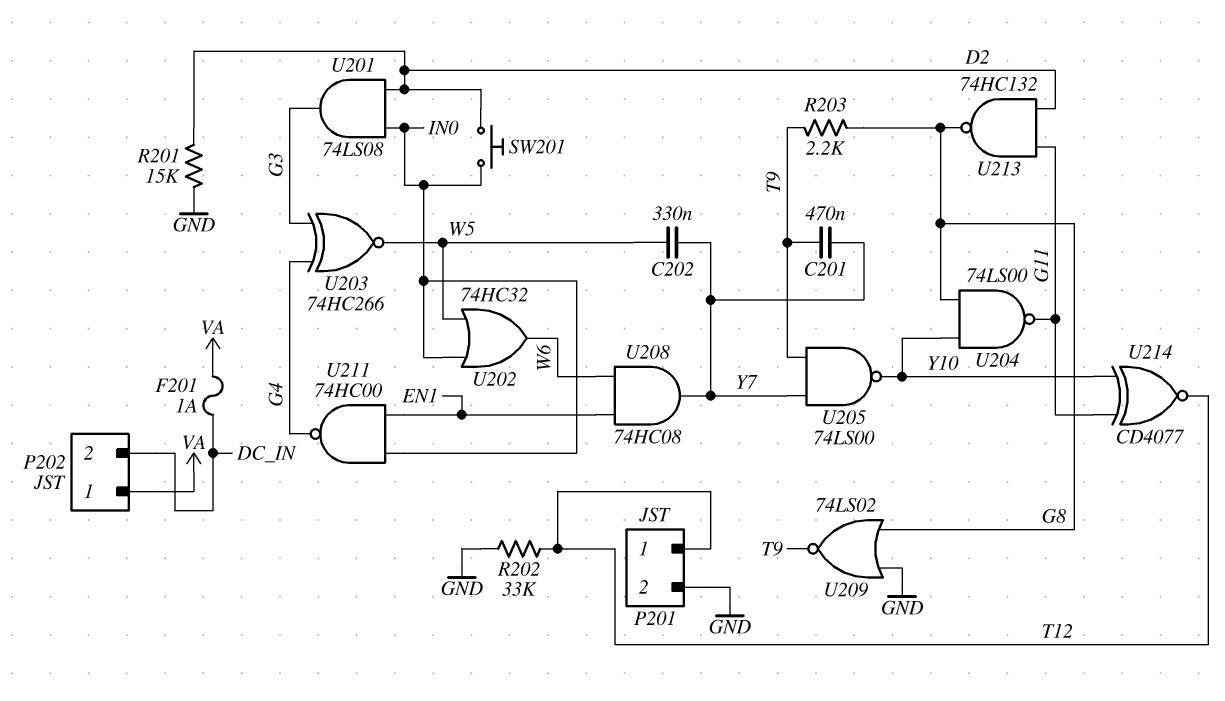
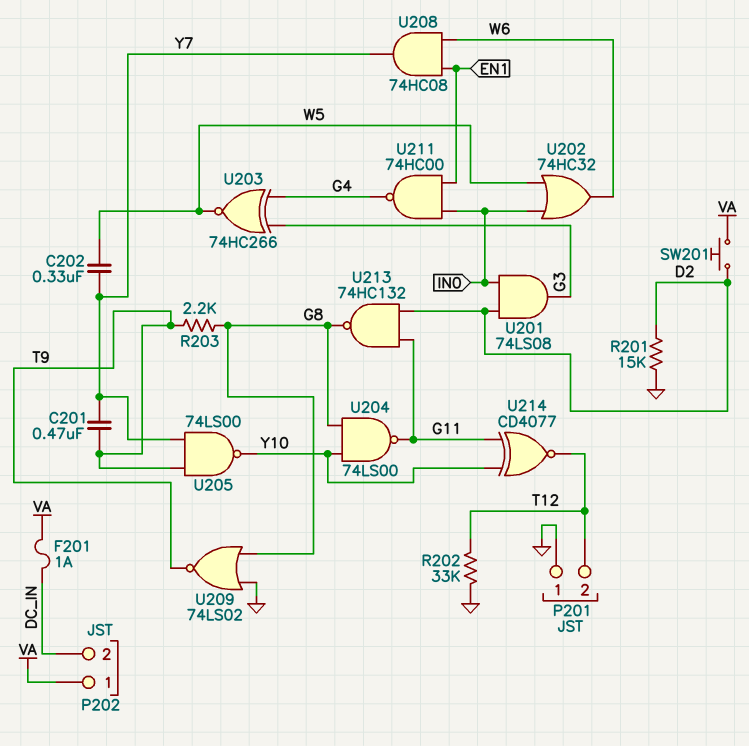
P201 pin 1: T12 -> GND
P201 pin 2: GND -> T12
SW201: button (D2, IN0) -> button (D2, VA)

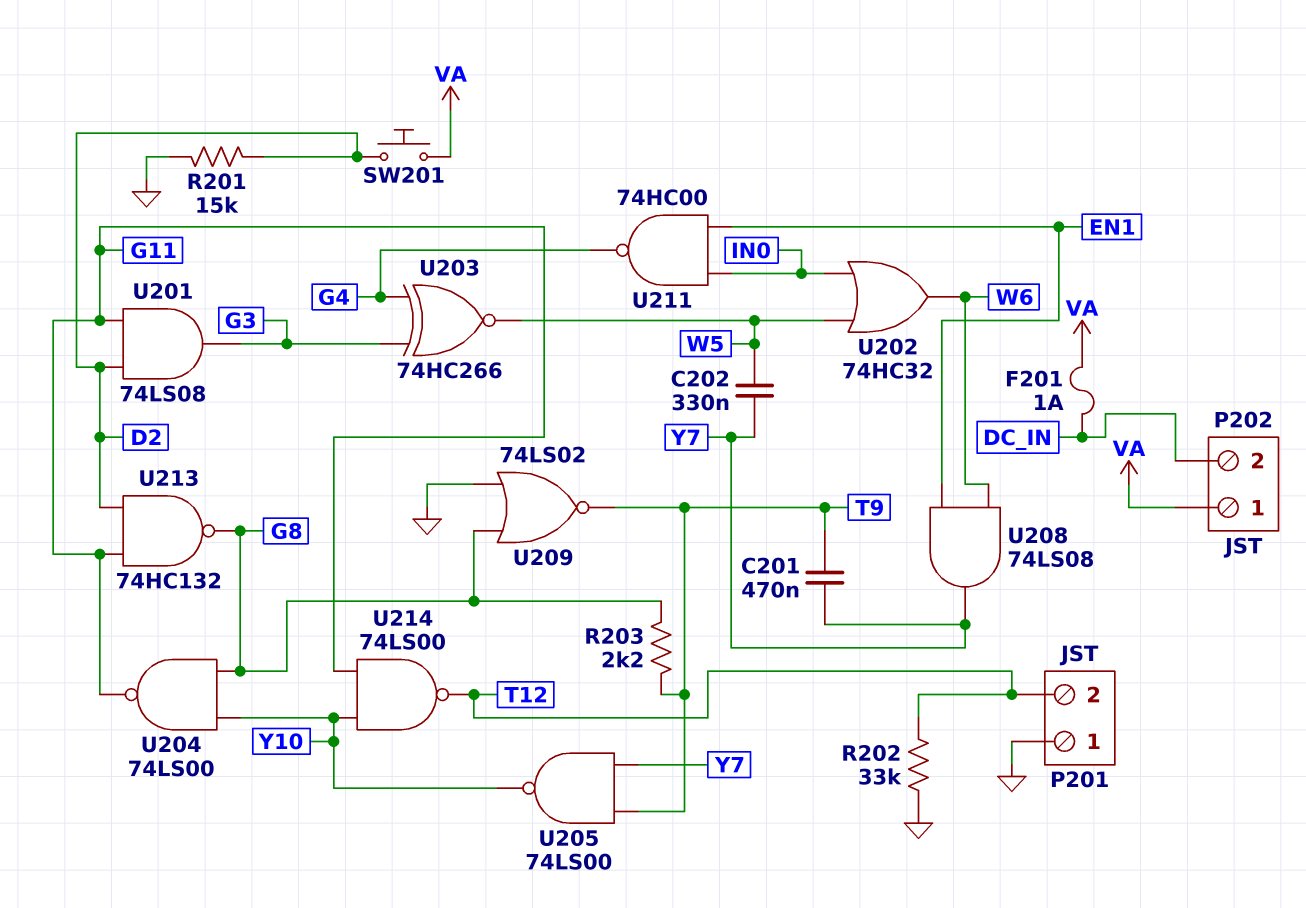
U201: AND 74LS08 (in D2, in IN0, out G3) -> AND 74LS08 (in D2, in G11, out G3)
U208: AND 74HC08 (in EN1, in W6, out Y7) -> AND 74LS08 (in EN1, in W6, out Y7)
U214: XNOR CD4077 (in G11, in Y10, out T12) -> NAND 74LS00 (in G11, in Y10, out T12)

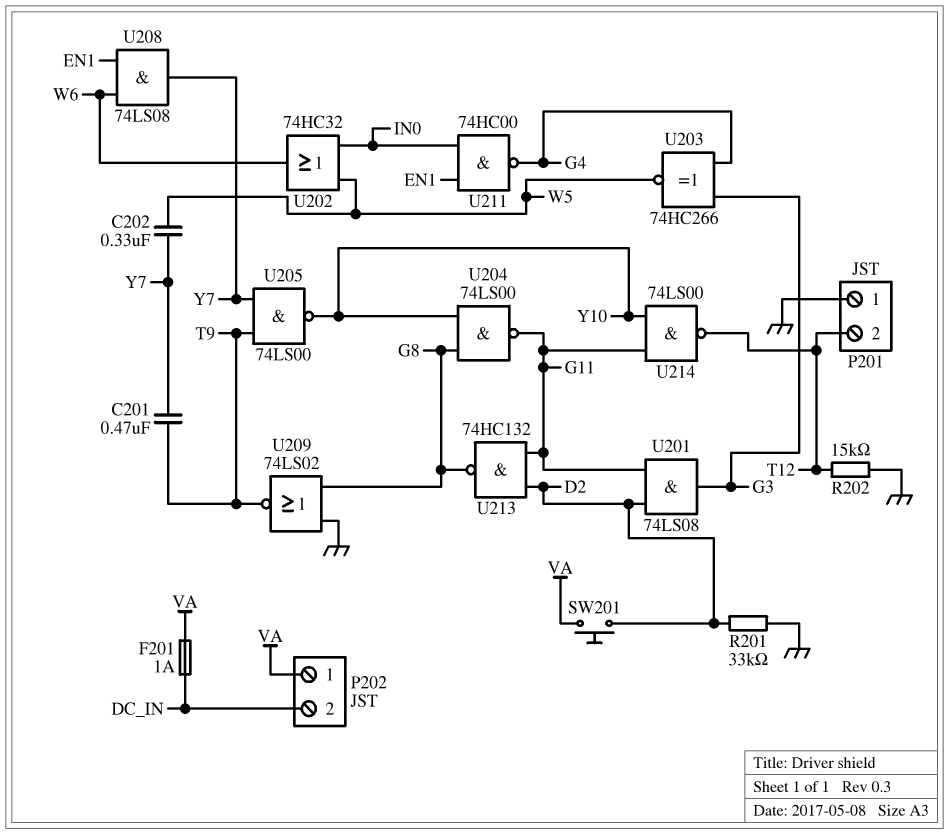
R201: 15k (D2, GND) -> 33k (D2, GND)
R202: 33k (GND, T12) -> 15k (GND, T12)
R203: 2.2k (G8, T9) -> none

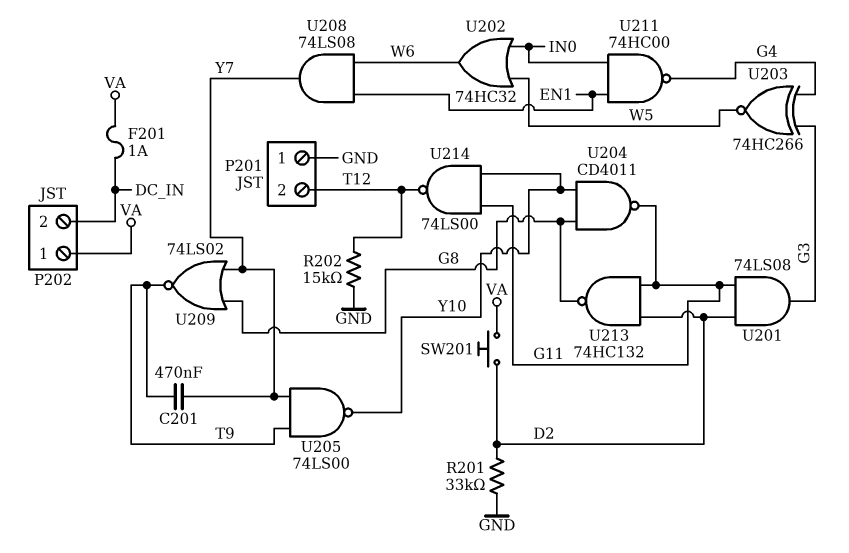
C202: 330nF (W5, Y7) -> none
U204: NAND 74LS00 (in G8, in Y10, out G11) -> NAND CD4011 (in G8, in Y10, out G11)
U209: NOR 74LS02 (in G8, in GND, out T9) -> NOR 74LS02 (in G8, in Y7, out T9)

